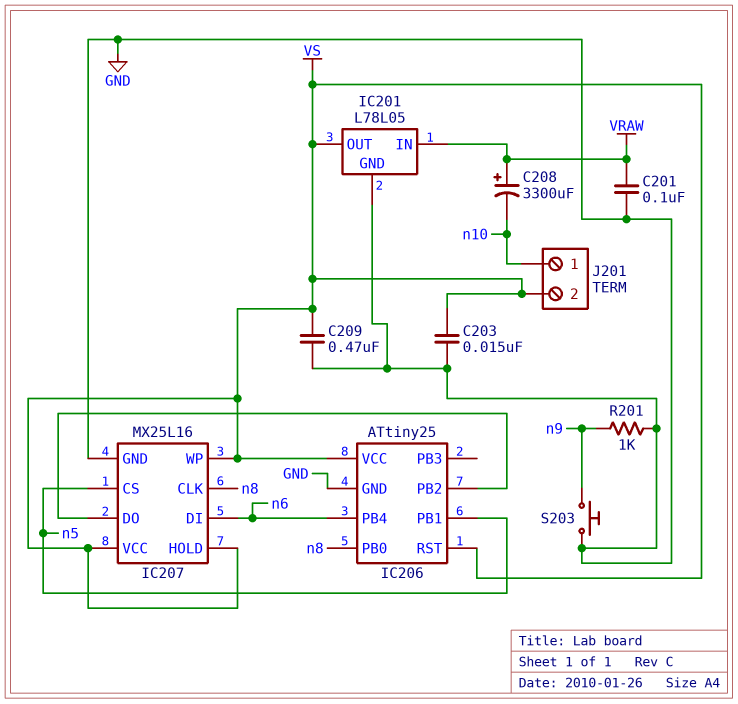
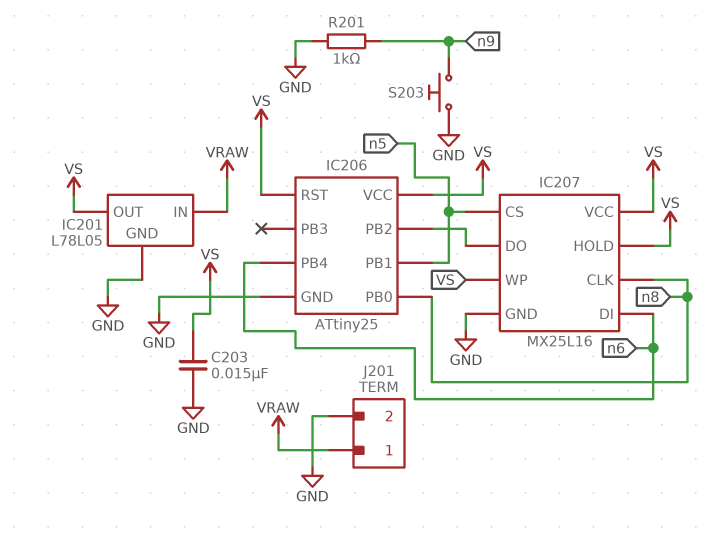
C201: 100nF (GND, VRAW) -> none
C208: 3300uF (plus VRAW, minus n10) -> none
C209: 470nF (GND, VS) -> none
J201 pin 1: n10 -> VRAW
J201 pin 2: VS -> GND

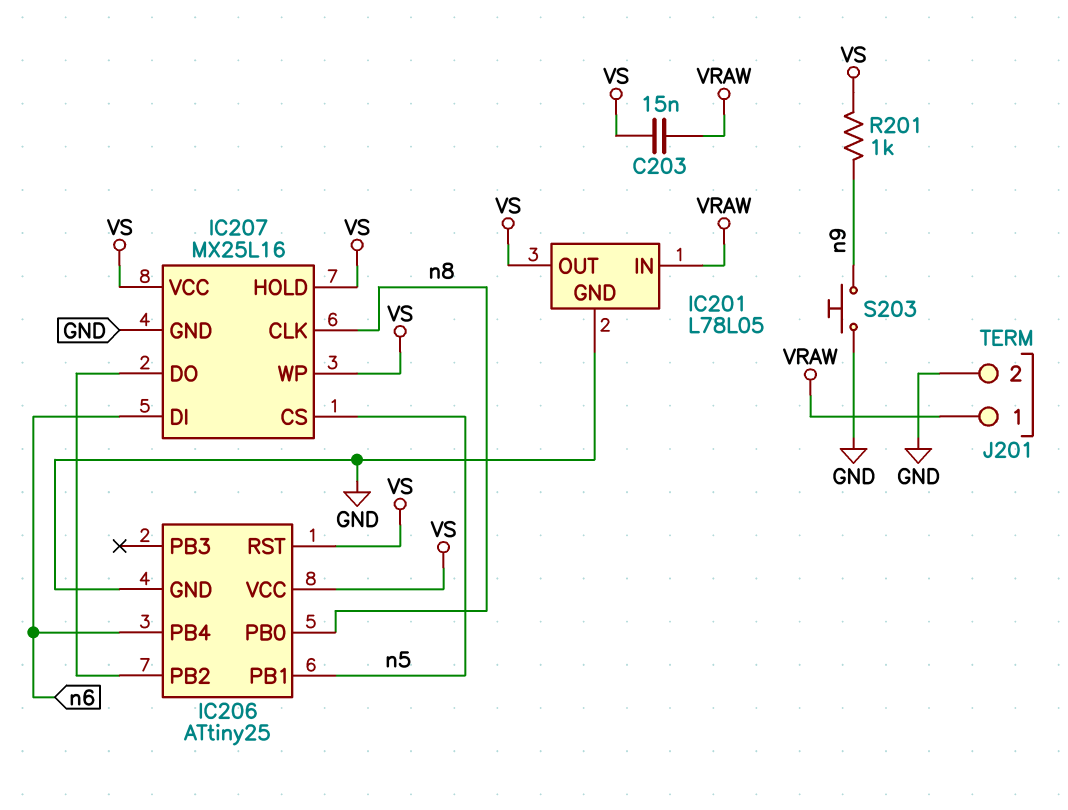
C203: 15nF (GND, VS) -> 15nF (VRAW, VS)
R201: 1k (GND, n9) -> 1k (VS, n9)

